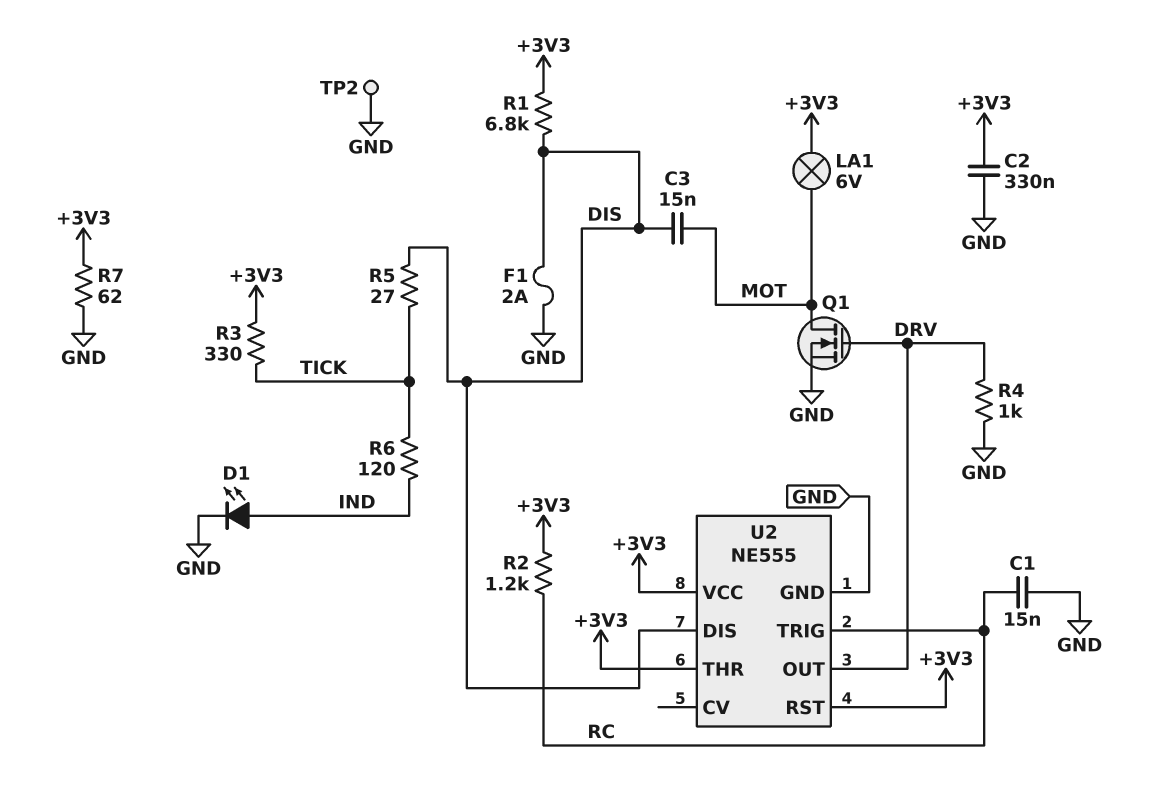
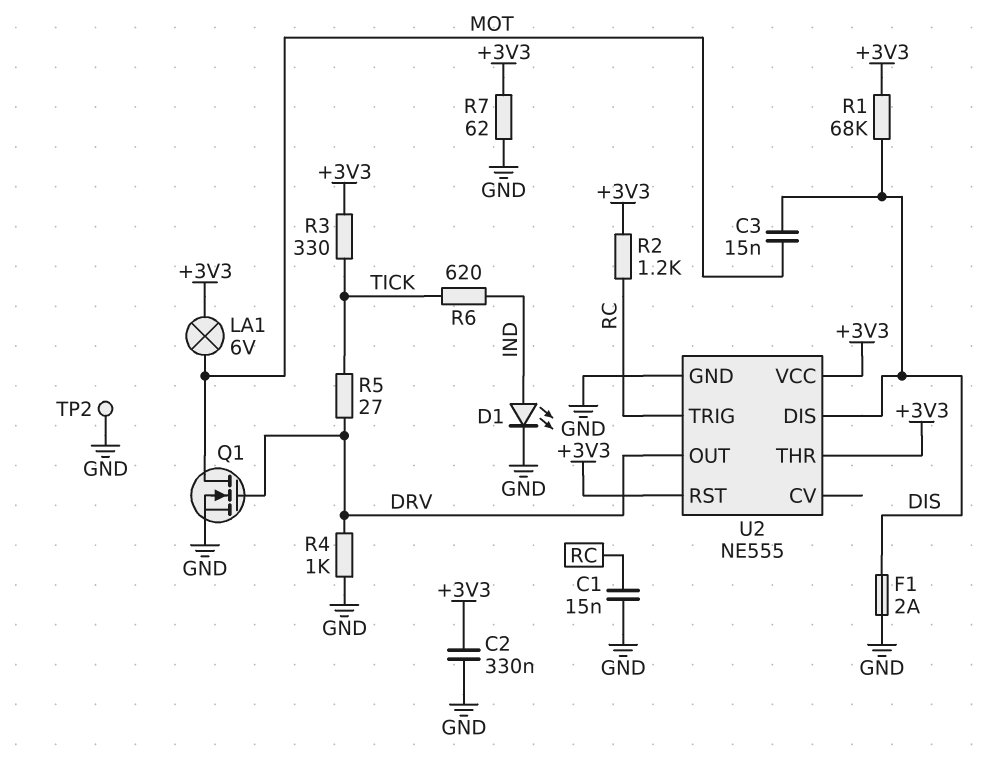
R1: 6.8k (+3V3, DIS) -> 68k (+3V3, DIS)
R5: 27 (DIS, TICK) -> 27 (DRV, TICK)
R6: 120 (IND, TICK) -> 620 (IND, TICK)

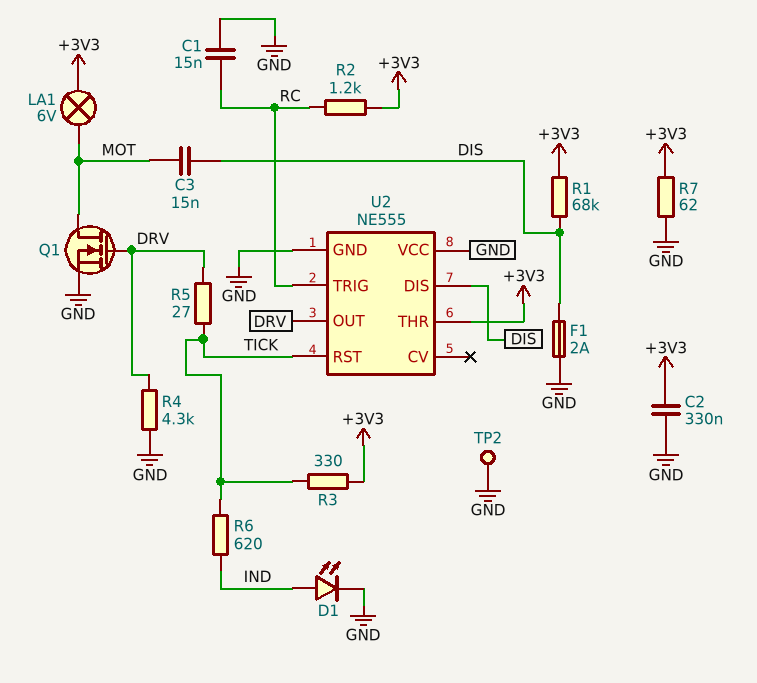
R4: 1k (DRV, GND) -> 4.3k (DRV, GND)
U2 pin RST: +3V3 -> TICK
U2 pin VCC: +3V3 -> GND

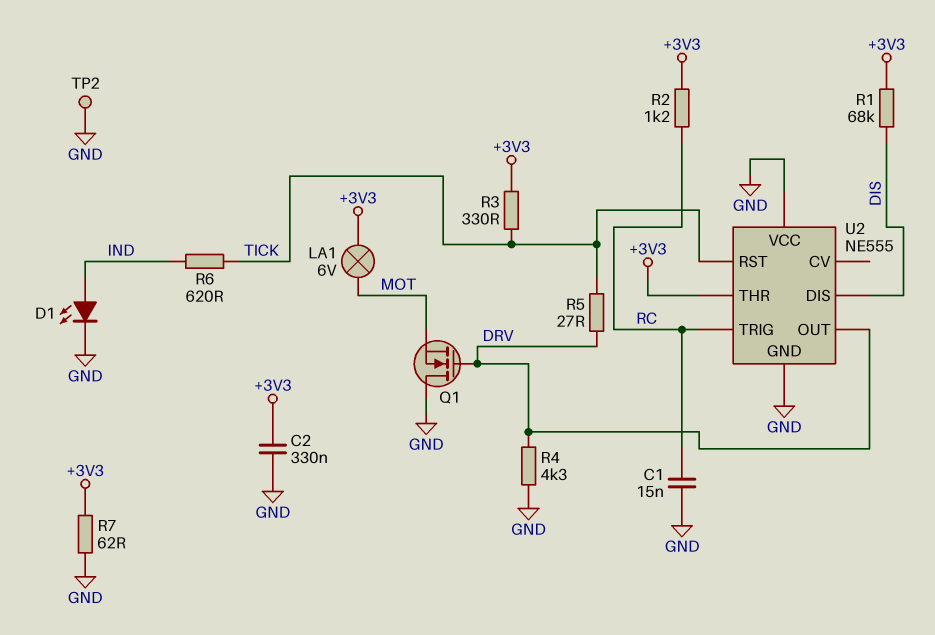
C3: 15nF (DIS, MOT) -> none
F1: 2A (DIS, GND) -> none
Q1: NMOS (G DRV, D MOT, S GND) -> NMOS (G DRV, D GND, S MOT)

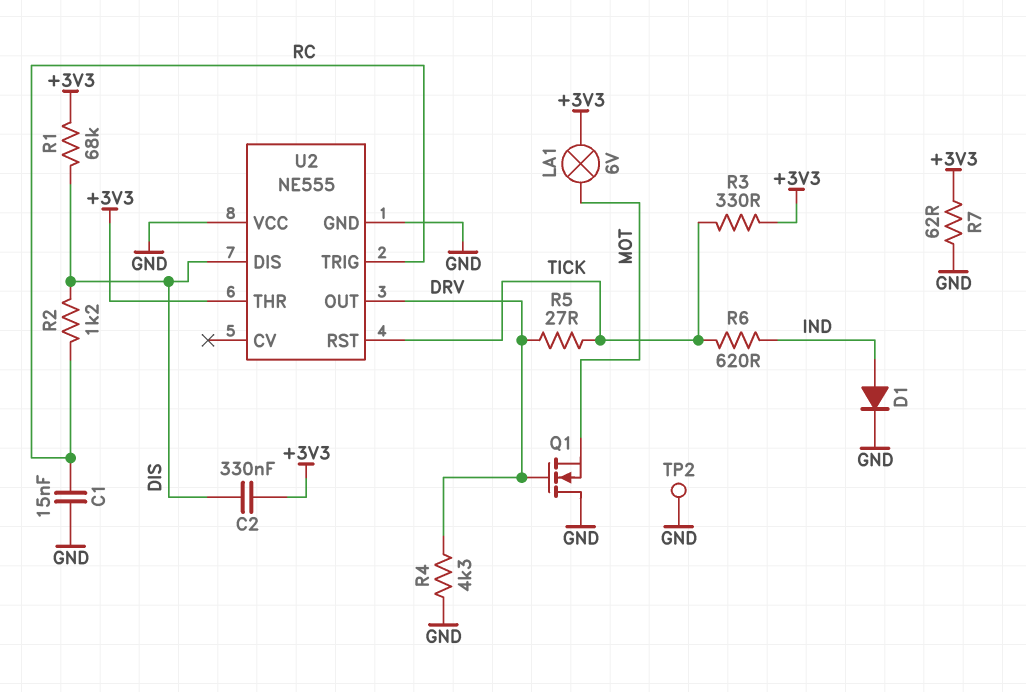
C2: 330nF (+3V3, GND) -> 330nF (+3V3, DIS)
D1: LED (A IND, K GND) -> diode (A IND, K GND)
R2: 1.2k (+3V3, RC) -> 1.2k (DIS, RC)

